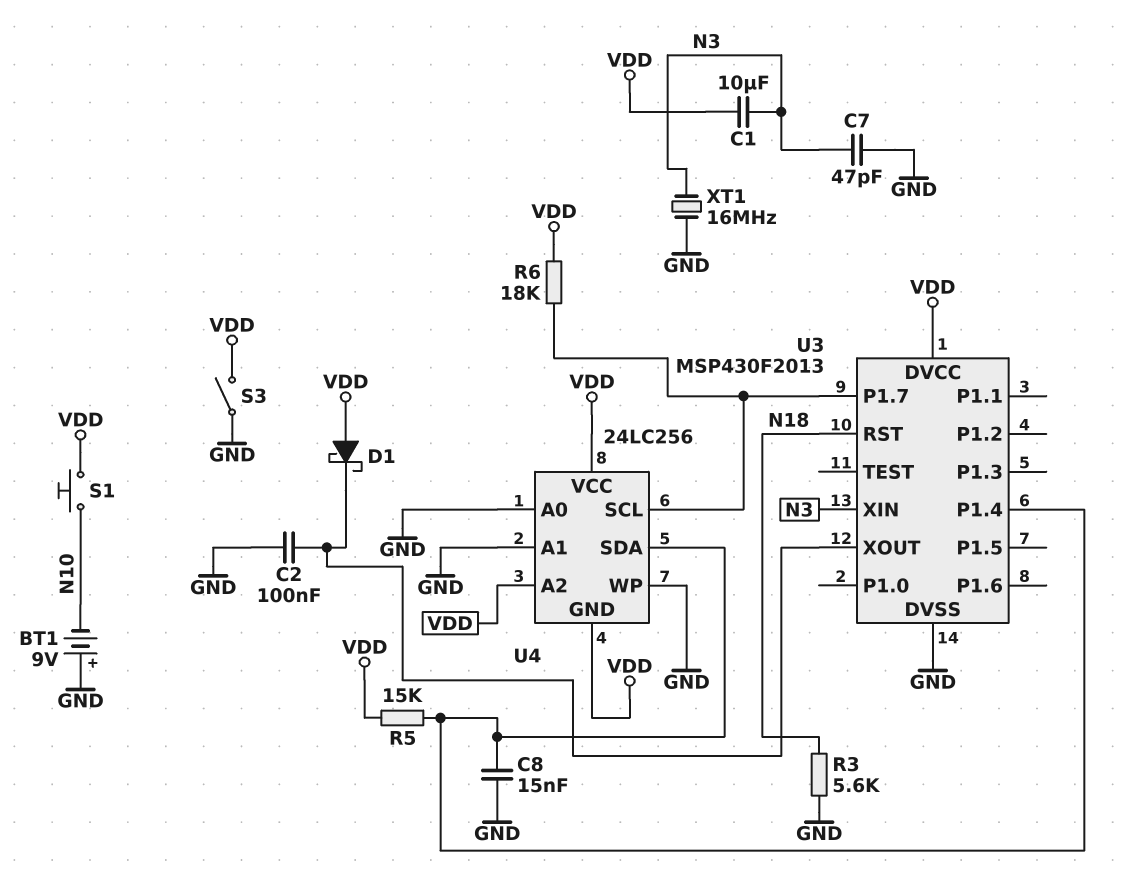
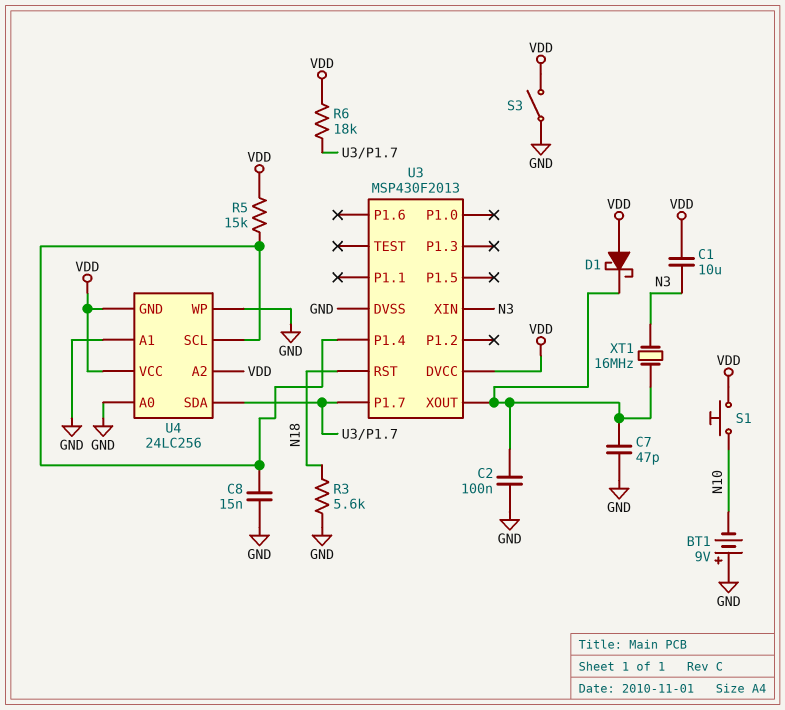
C7: 47pF (GND, N3) -> 47pF (GND, U3/XOUT)
U4 pin SCL: U3/P1.7 -> U3/P1.4
U4 pin SDA: U3/P1.4 -> U3/P1.7
XT1: 16MHz (GND, N3) -> 16MHz (N3, U3/XOUT)

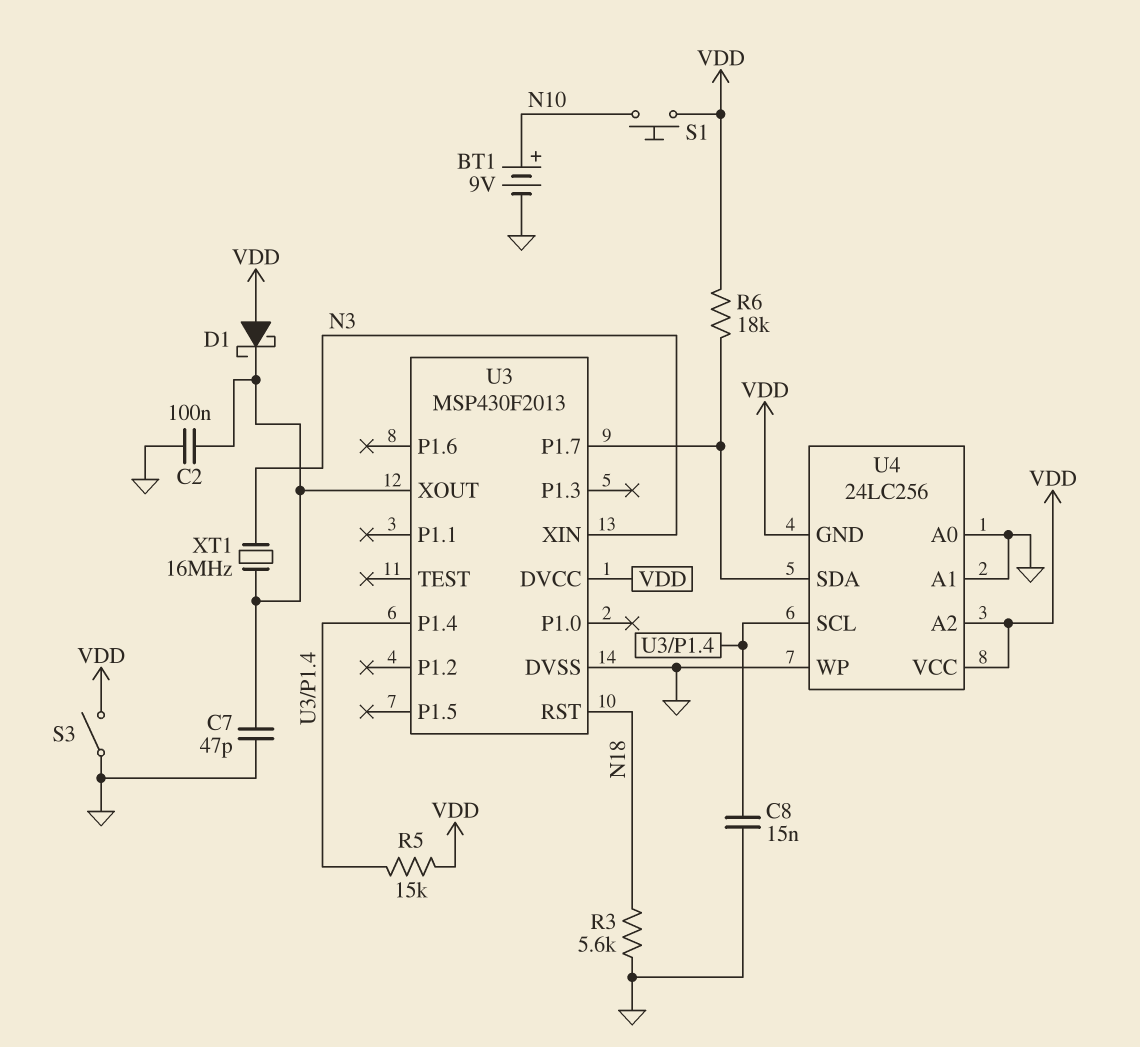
BT1: 9V (plus GND, minus N10) -> 9V (plus N10, minus GND)
C1: 10uF (N3, VDD) -> none

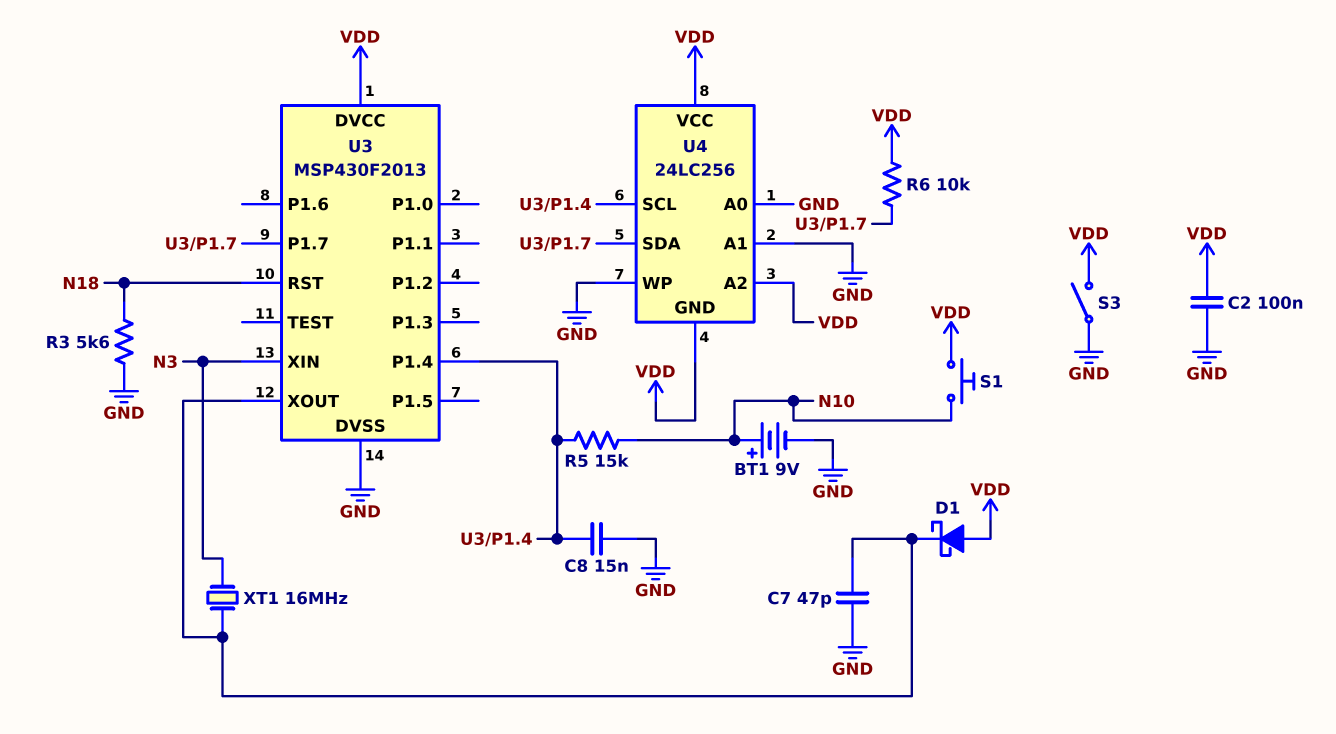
C2: 100nF (GND, U3/XOUT) -> 100nF (GND, VDD)
R5: 15k (U3/P1.4, VDD) -> 15k (N10, U3/P1.4)
R6: 18k (U3/P1.7, VDD) -> 10k (U3/P1.7, VDD)

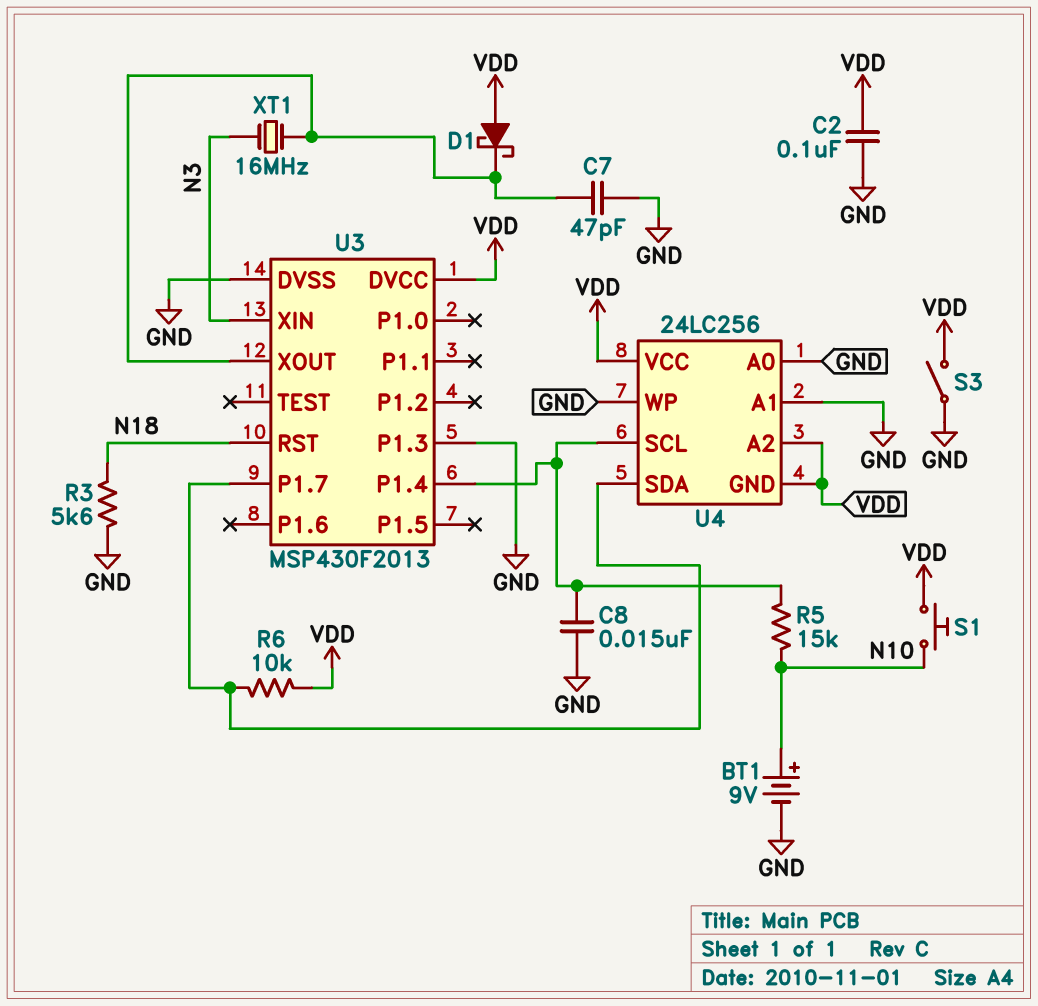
U3 pin P1.3: none -> GND

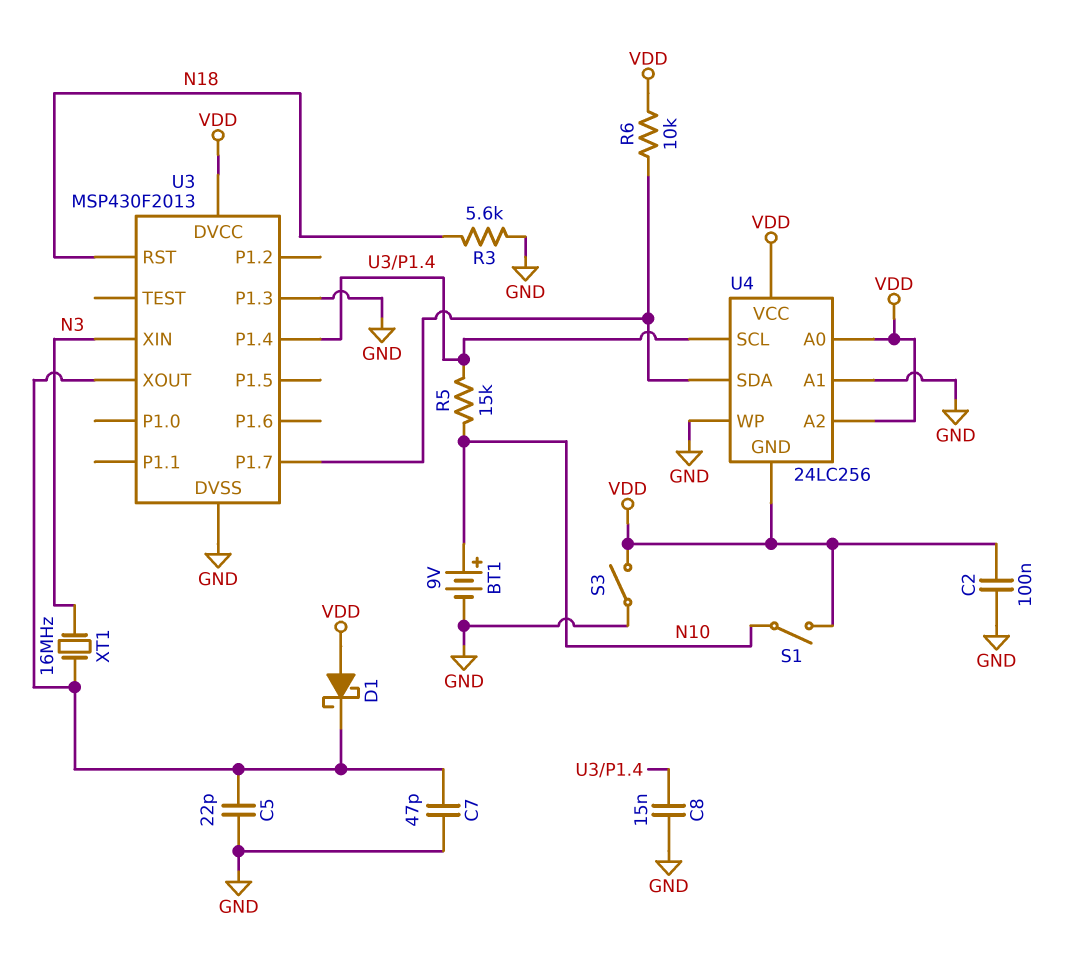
C5: none -> 22pF (GND, U3/XOUT)
S1: button (N10, VDD) -> switch (N10, VDD)
U4 pin A0: GND -> VDD

